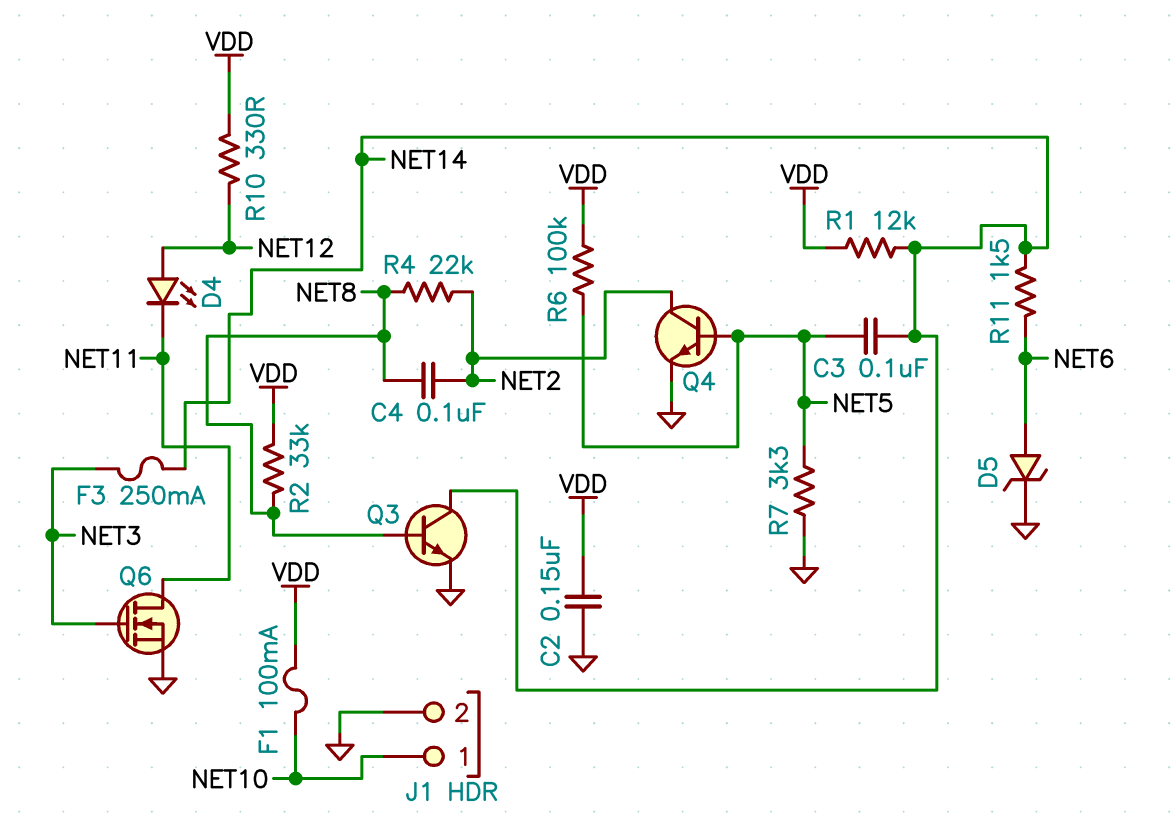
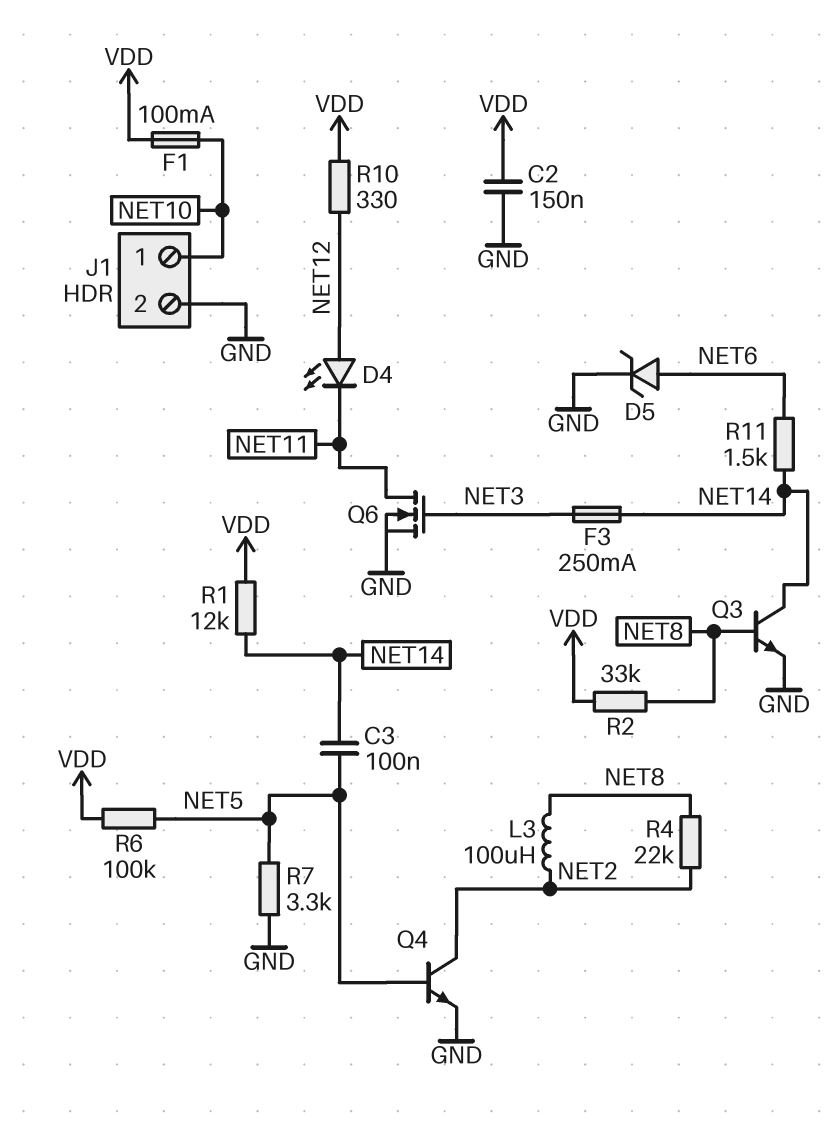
C4: 100nF (NET2, NET8) -> none
L3: none -> 100uH (NET2, NET8)

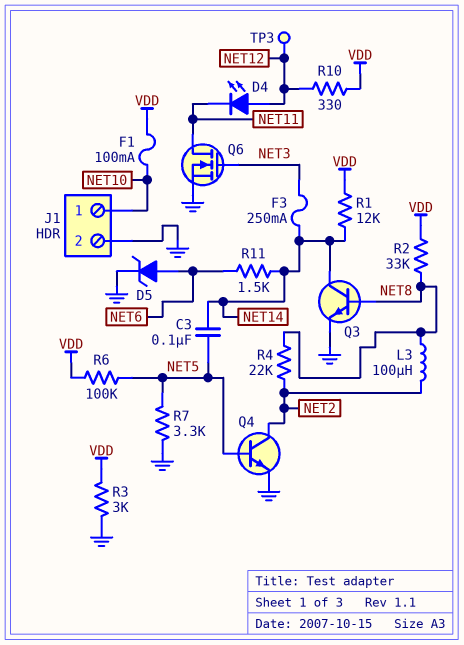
C2: 150nF (GND, VDD) -> none
R3: none -> 3k (GND, VDD)
TP3: none -> test point (NET12)

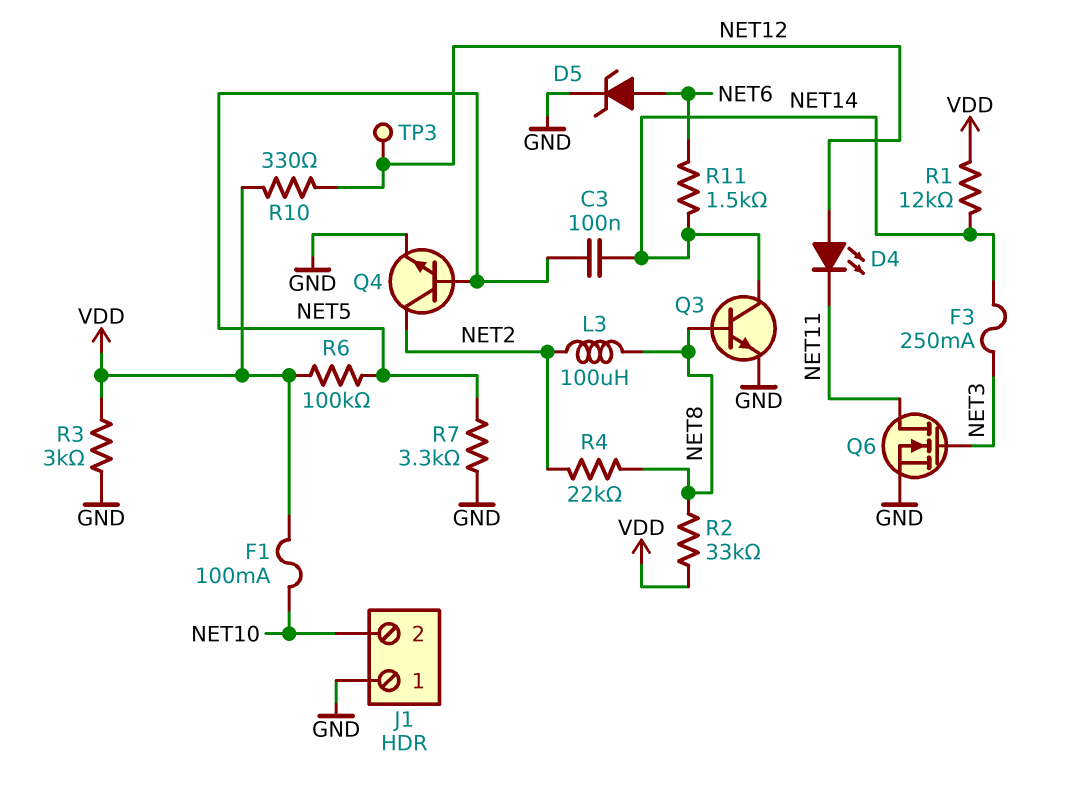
J1 pin 1: NET10 -> GND
J1 pin 2: GND -> NET10

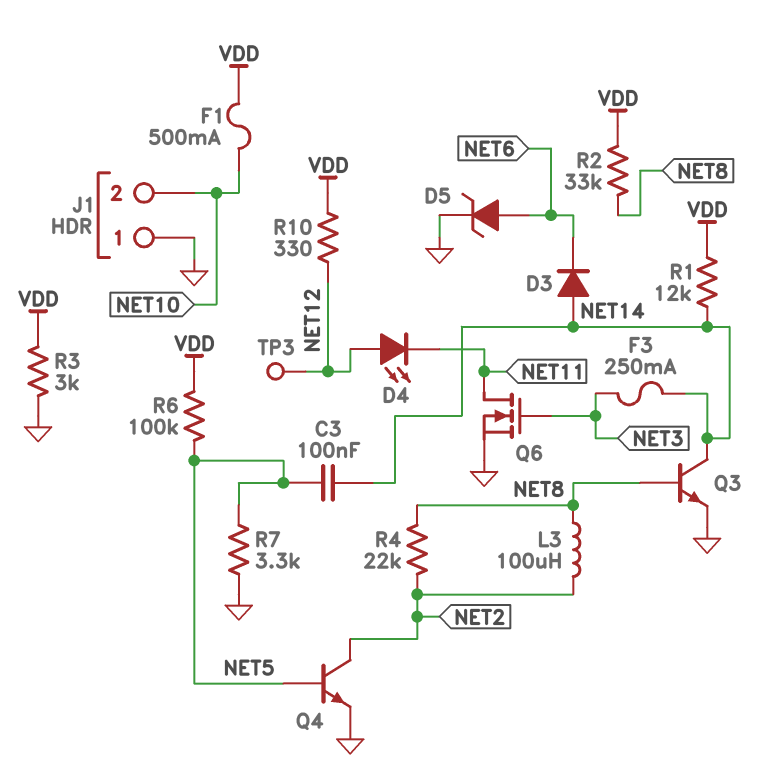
D3: none -> diode (A NET14, K NET6)
F1: 100mA (NET10, VDD) -> 500mA (NET10, VDD)
R11: 1.5k (NET6, NET14) -> none

